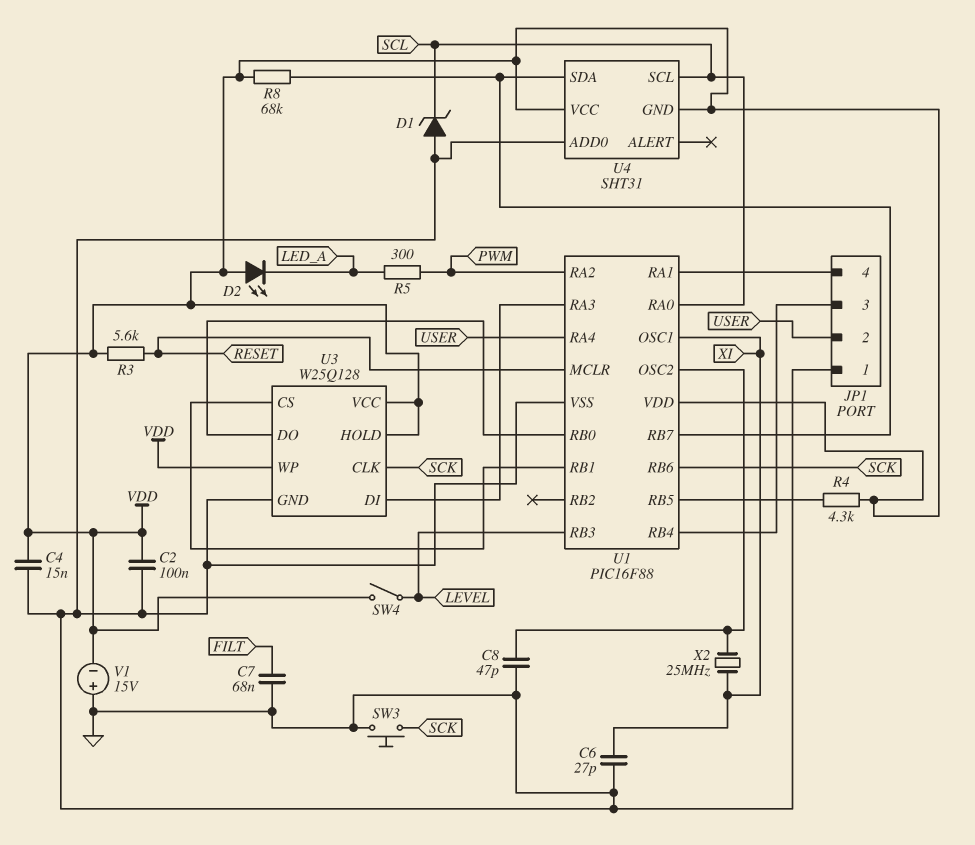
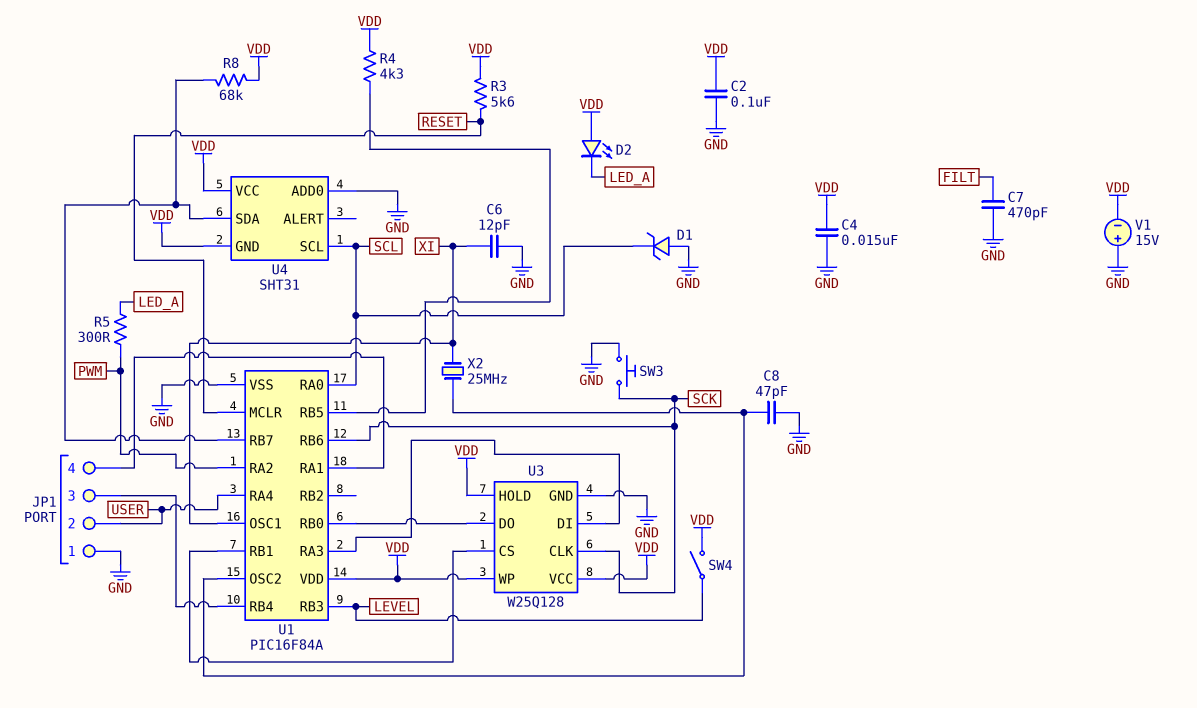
C6: 27pF (GND, XI) -> 12pF (GND, XI)
C7: 68nF (FILT, GND) -> 470pF (FILT, GND)
U1: PIC16F88 -> PIC16F84A

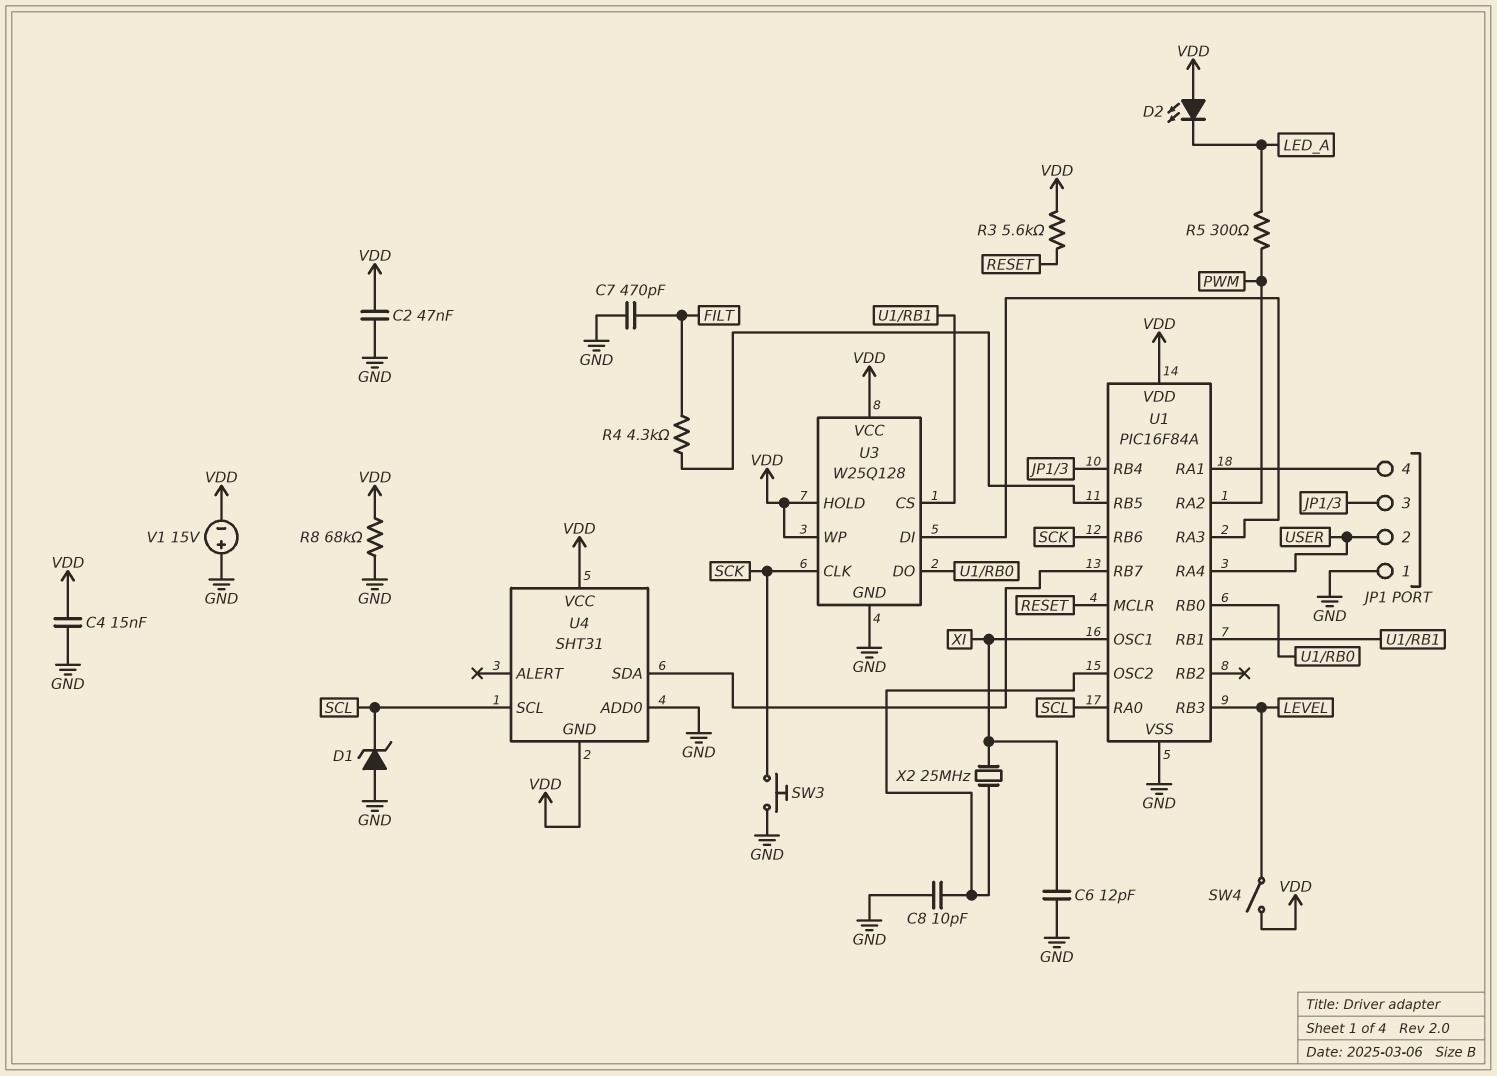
C2: 100nF (GND, VDD) -> 47nF (GND, VDD)
C8: 47pF (GND, U1/OSC2) -> 10pF (GND, U1/OSC2)
R4: 4.3k (U1/RB5, VDD) -> 4.3k (FILT, U1/RB5)
R8: 68k (U1/RB7, VDD) -> 68k (GND, VDD)

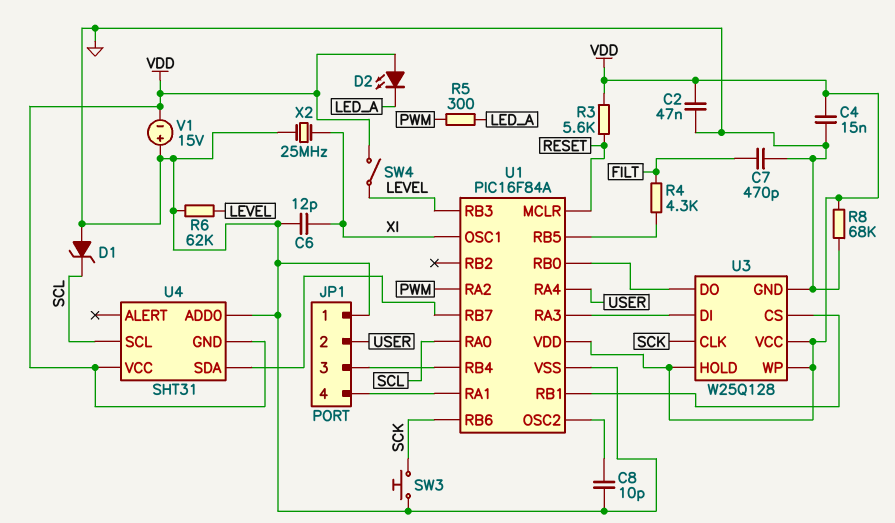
R6: none -> 62k (GND, LEVEL)
X2: 25MHz (U1/OSC2, XI) -> 25MHz (GND, XI)

